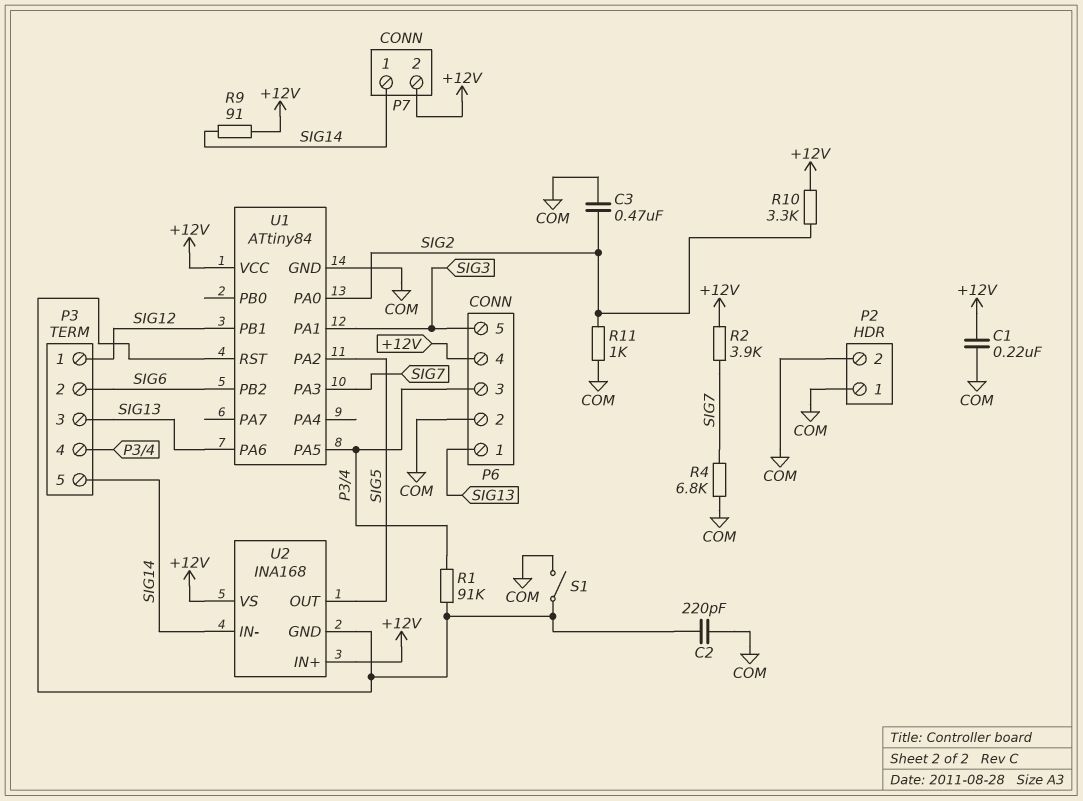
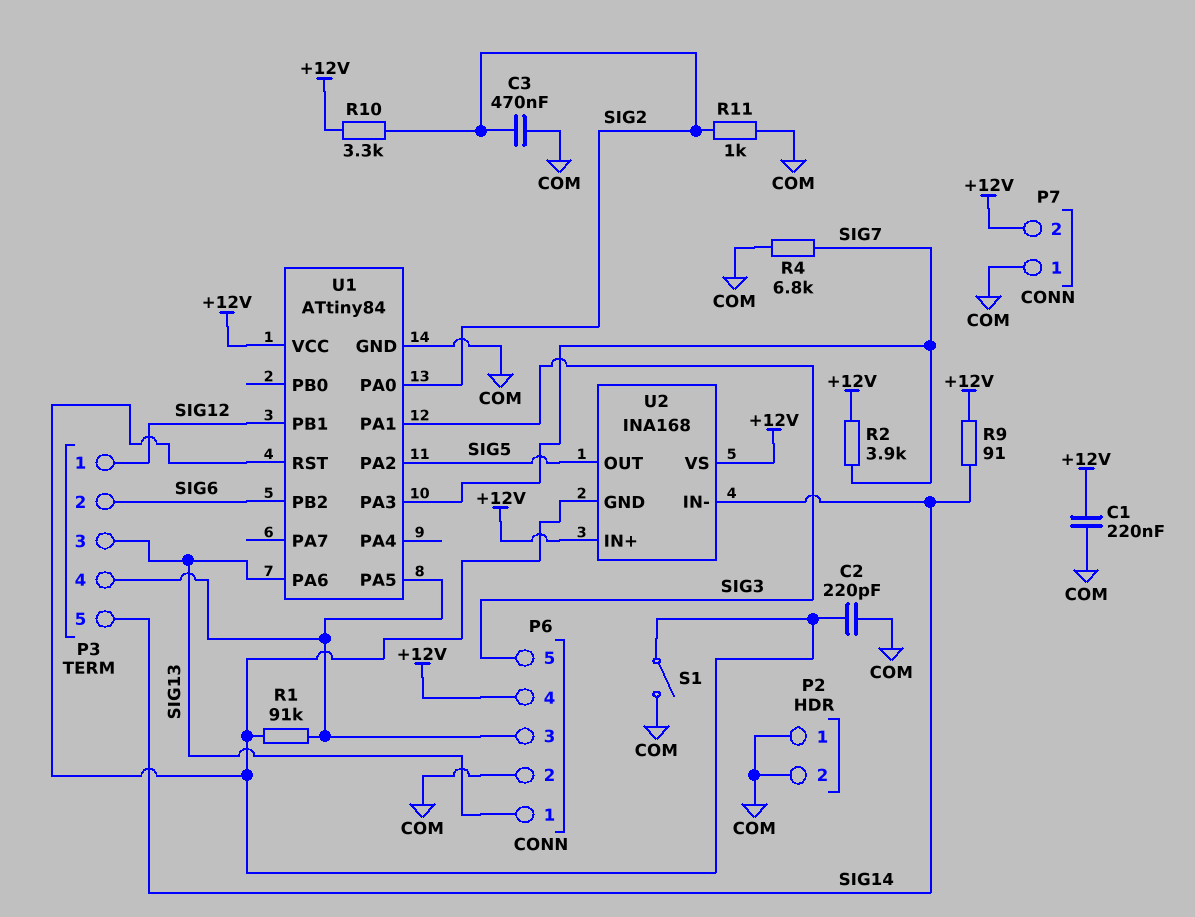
P7 pin 1: SIG14 -> COM

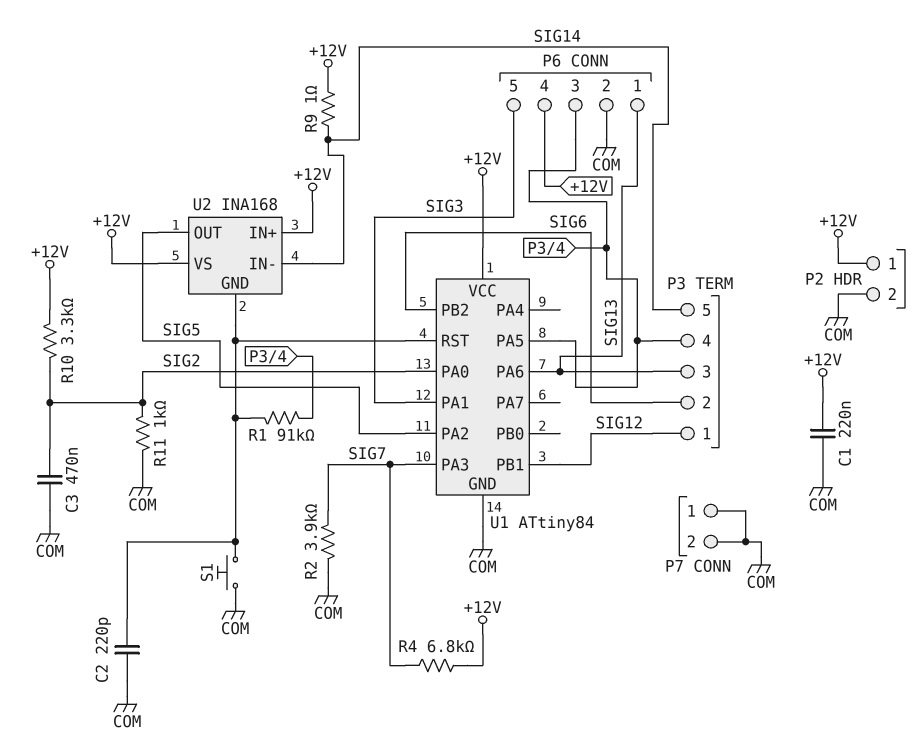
P2 pin 1: COM -> +12V
P7 pin 2: +12V -> COM
R2: 3.9k (+12V, SIG7) -> 3.9k (COM, SIG7)
R4: 6.8k (COM, SIG7) -> 6.8k (+12V, SIG7)
R9: 91 (+12V, SIG14) -> 1 (+12V, SIG14)
S1: switch (COM, U1/RST) -> button (COM, U1/RST)

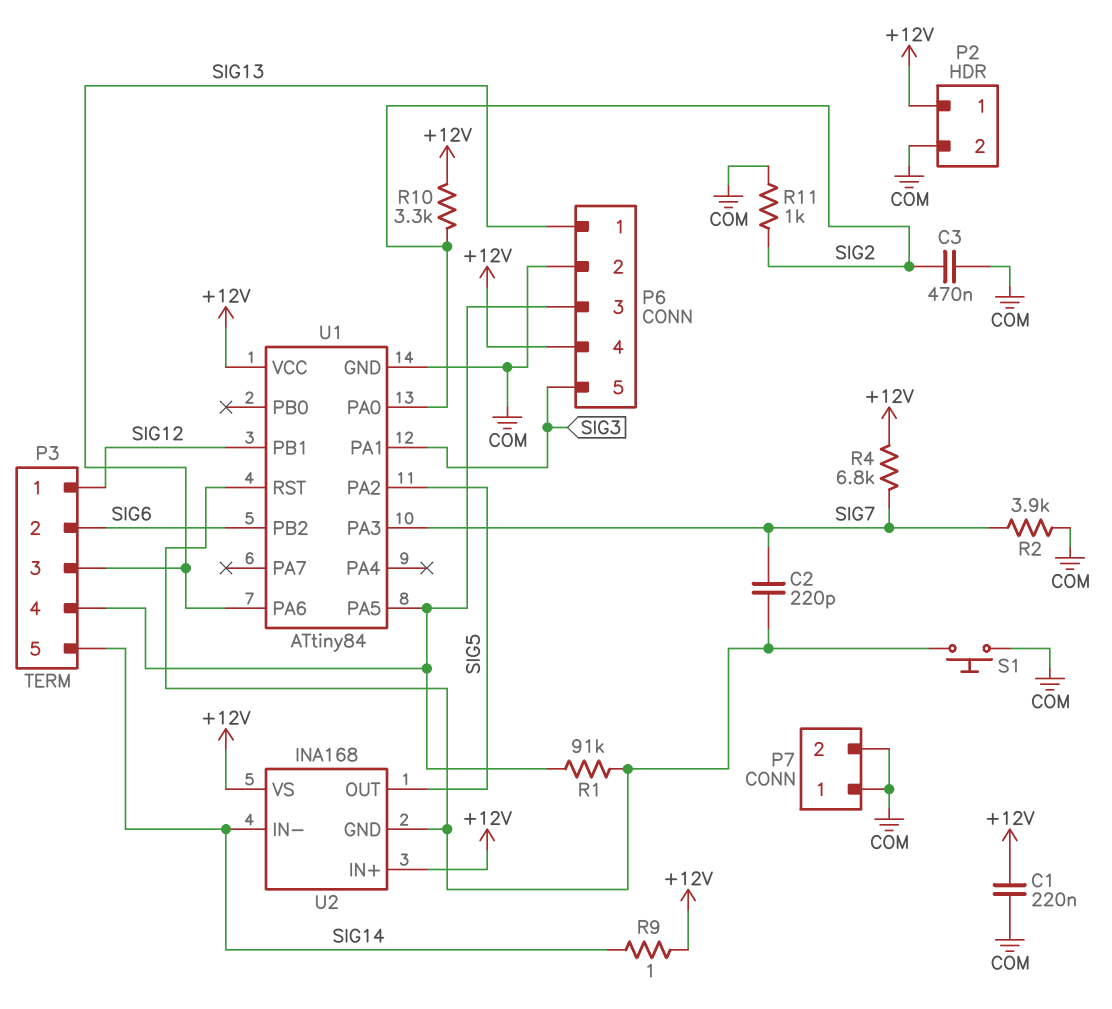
C2: 220pF (COM, U1/RST) -> 220pF (SIG7, U1/RST)

